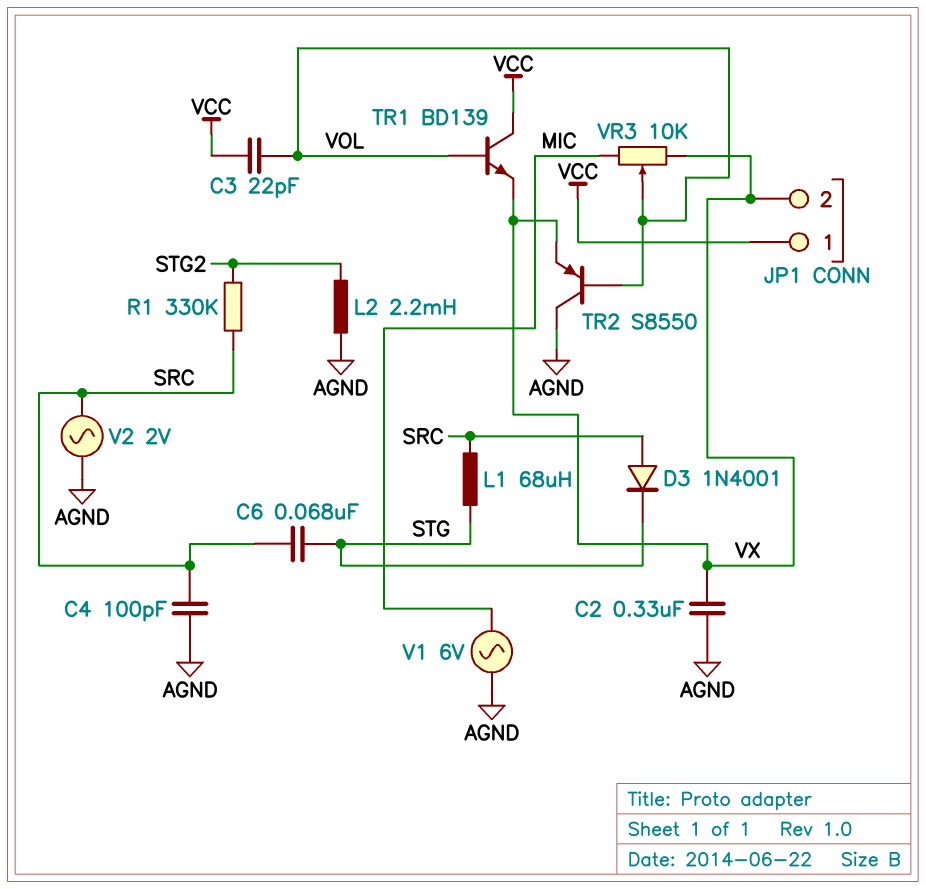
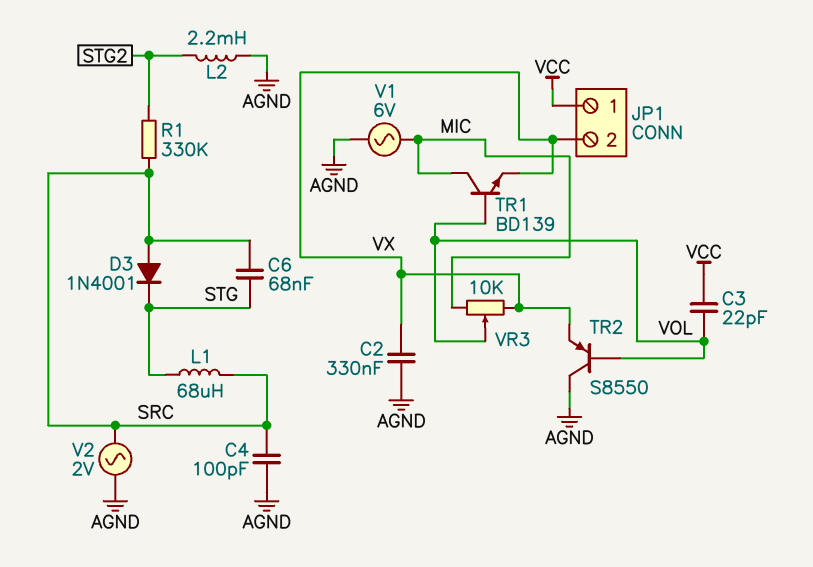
TR1: NPN BD139 (B VOL, C VCC, E VX) -> NPN BD139 (B VOL, C MIC, E VX)

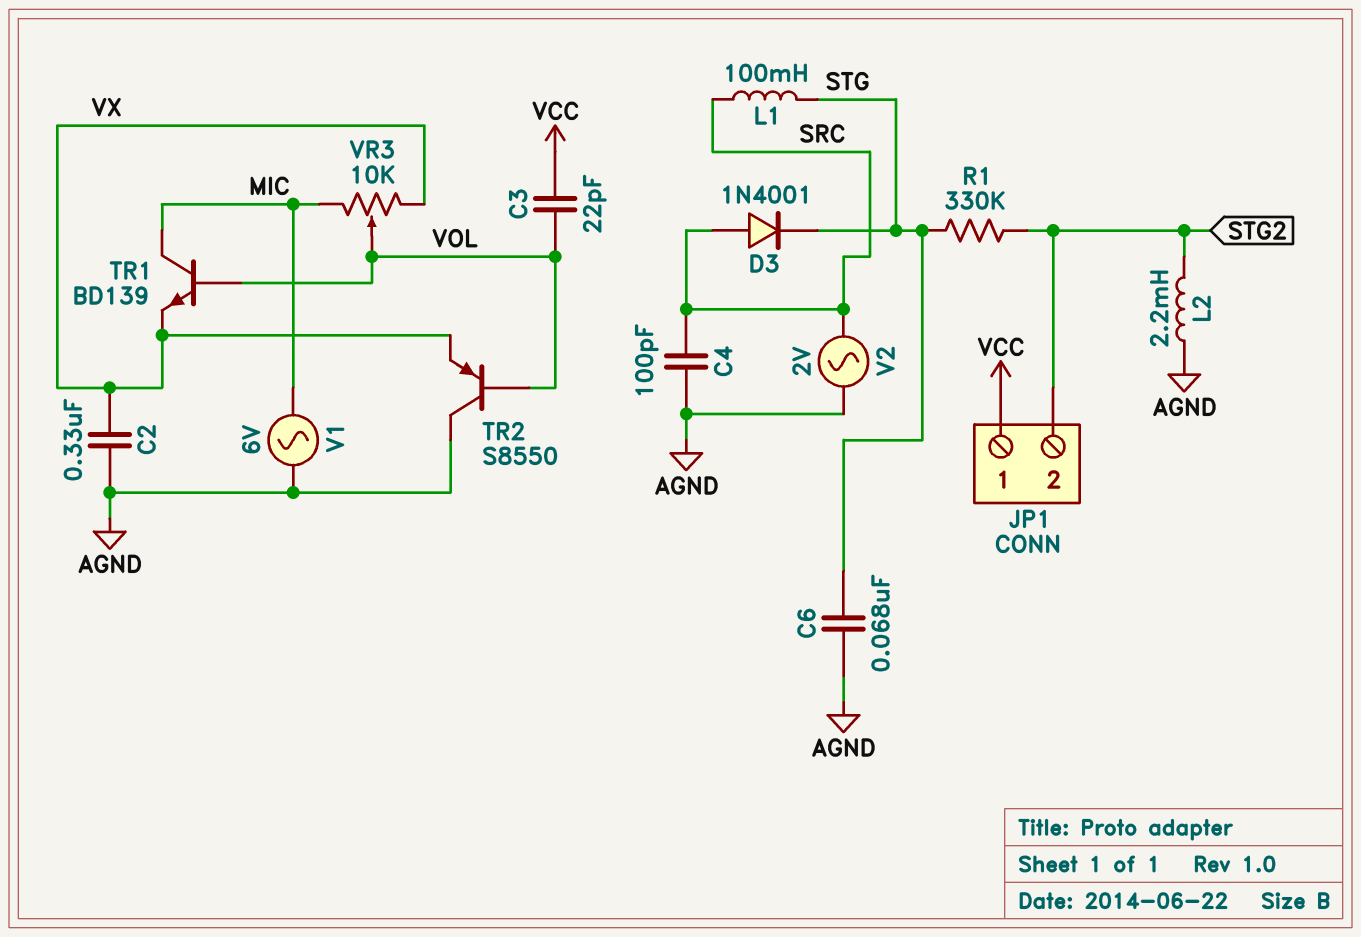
C6: 68nF (SRC, STG) -> 68nF (AGND, STG)
JP1 pin 2: VX -> STG2
L1: 68uH (SRC, STG) -> 100mH (SRC, STG)
R1: 330k (SRC, STG2) -> 330k (STG, STG2)

